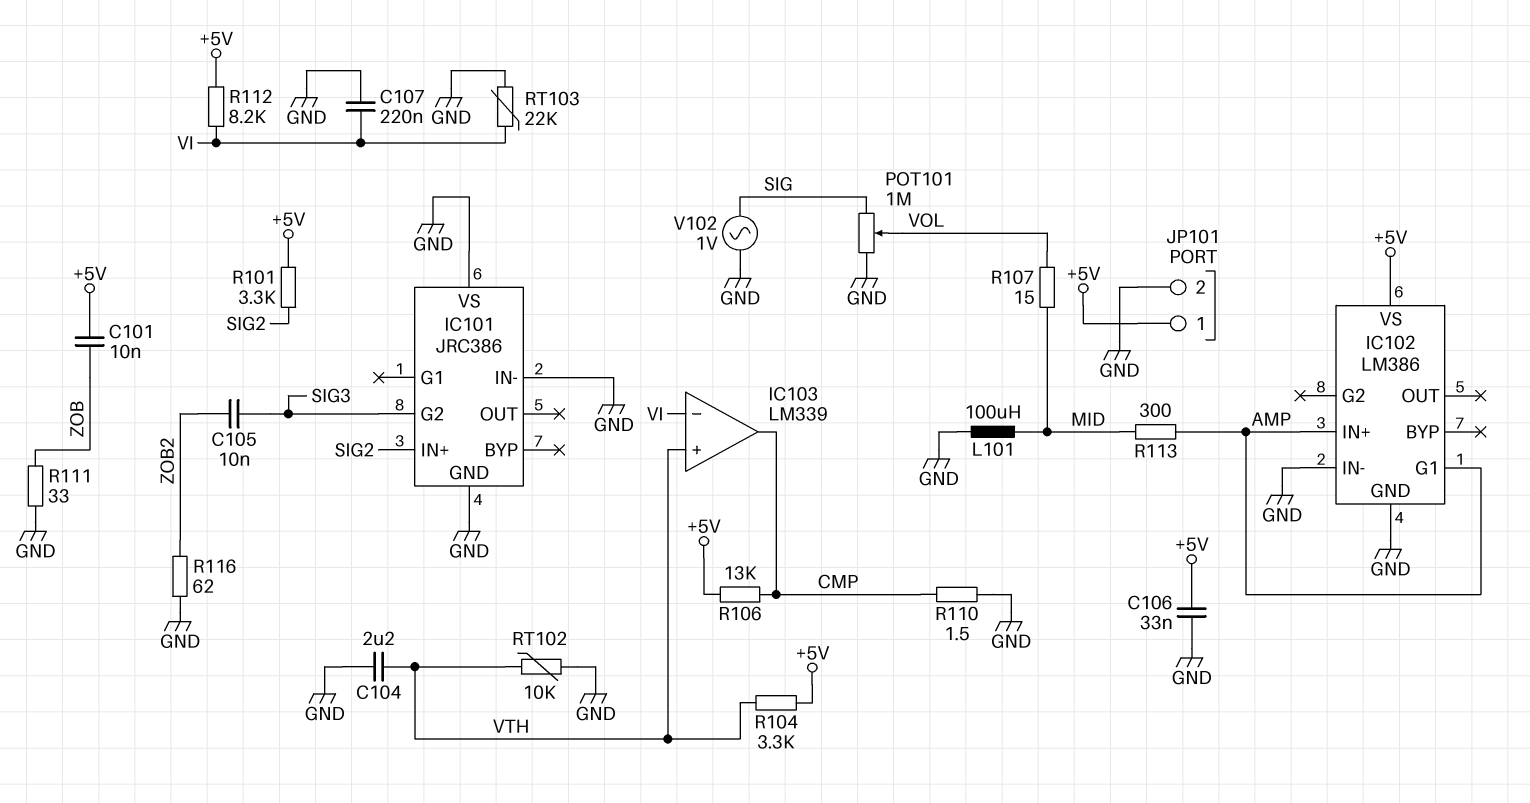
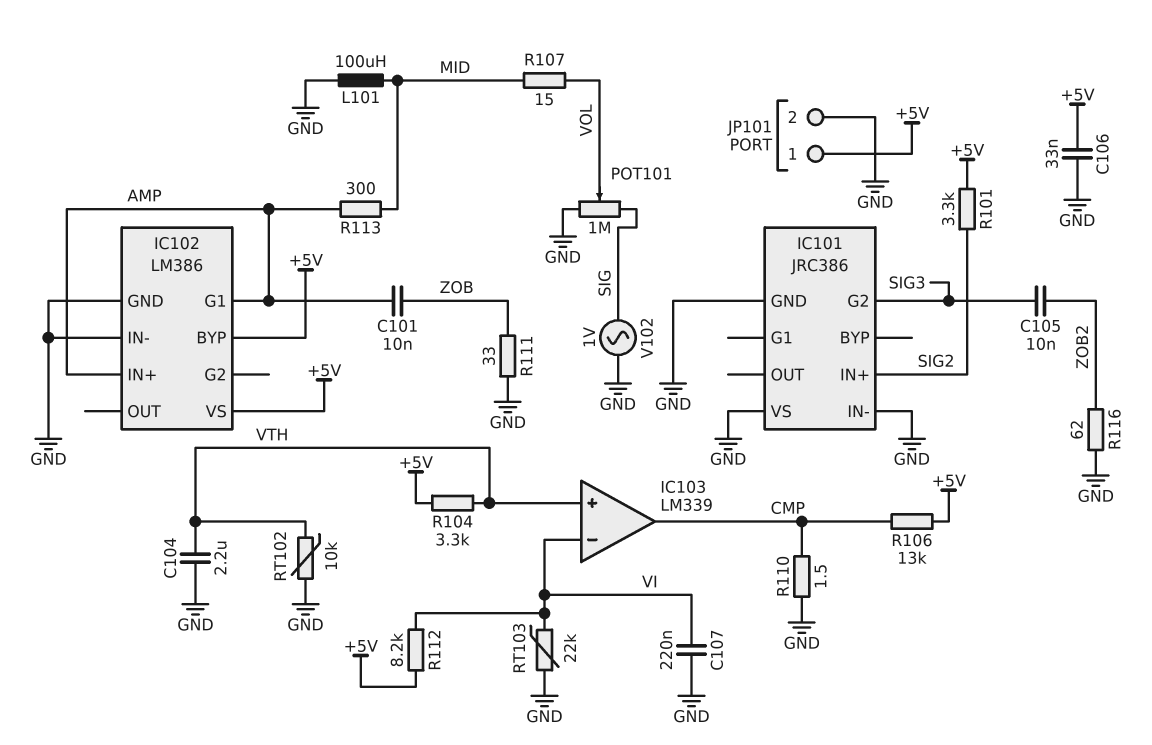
C101: 10nF (+5V, ZOB) -> 10nF (AMP, ZOB)
IC102 pin BYP: none -> +5V

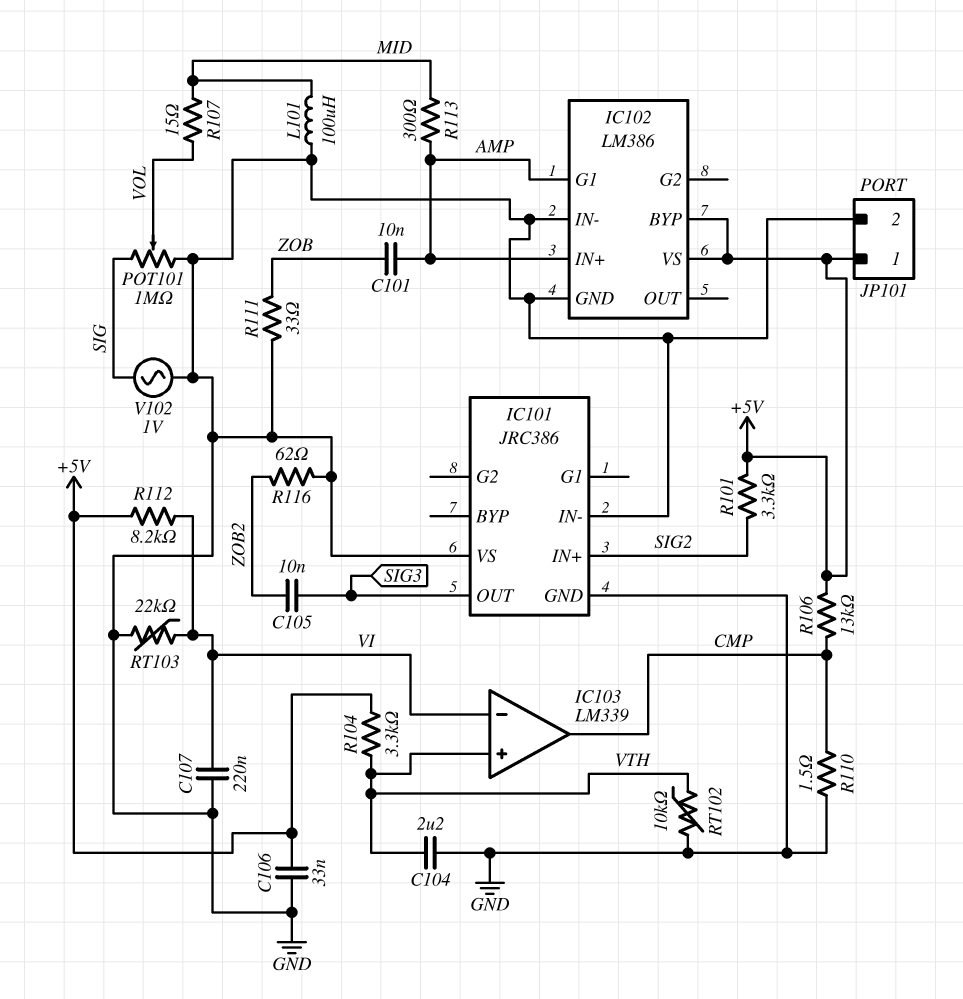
IC101 pin G2: SIG3 -> none
IC101 pin OUT: none -> SIG3

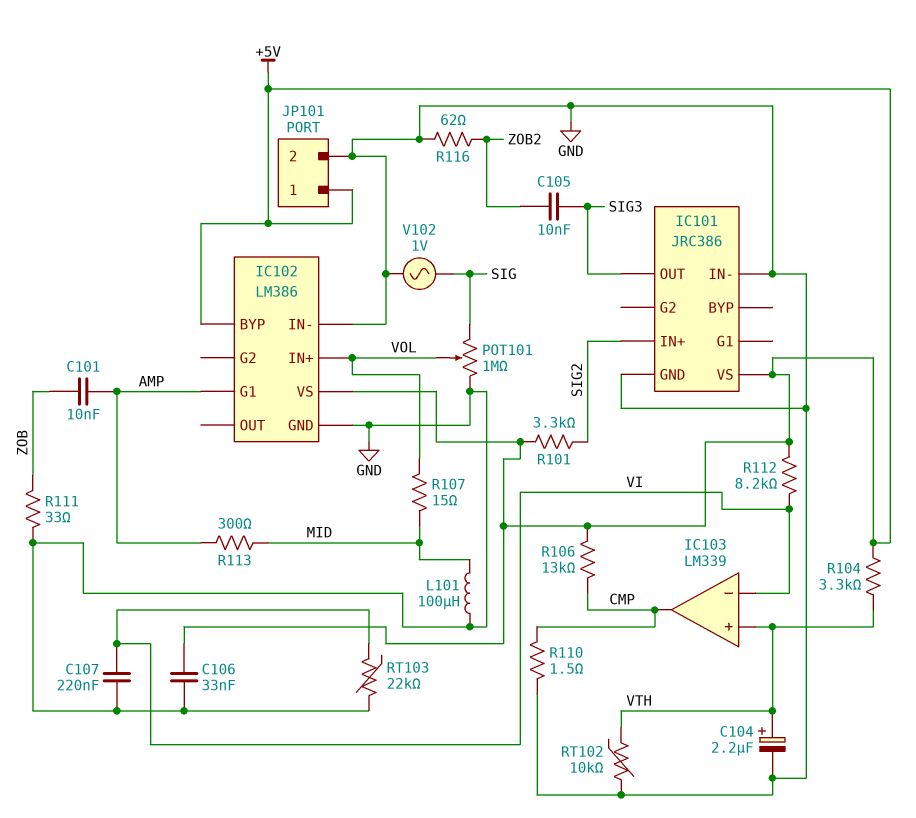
C104: 2.2uF (GND, VTH) -> 2.2uF (plus VTH, minus GND)
IC101 pin VS: GND -> +5V
IC102 pin IN+: AMP -> VOL

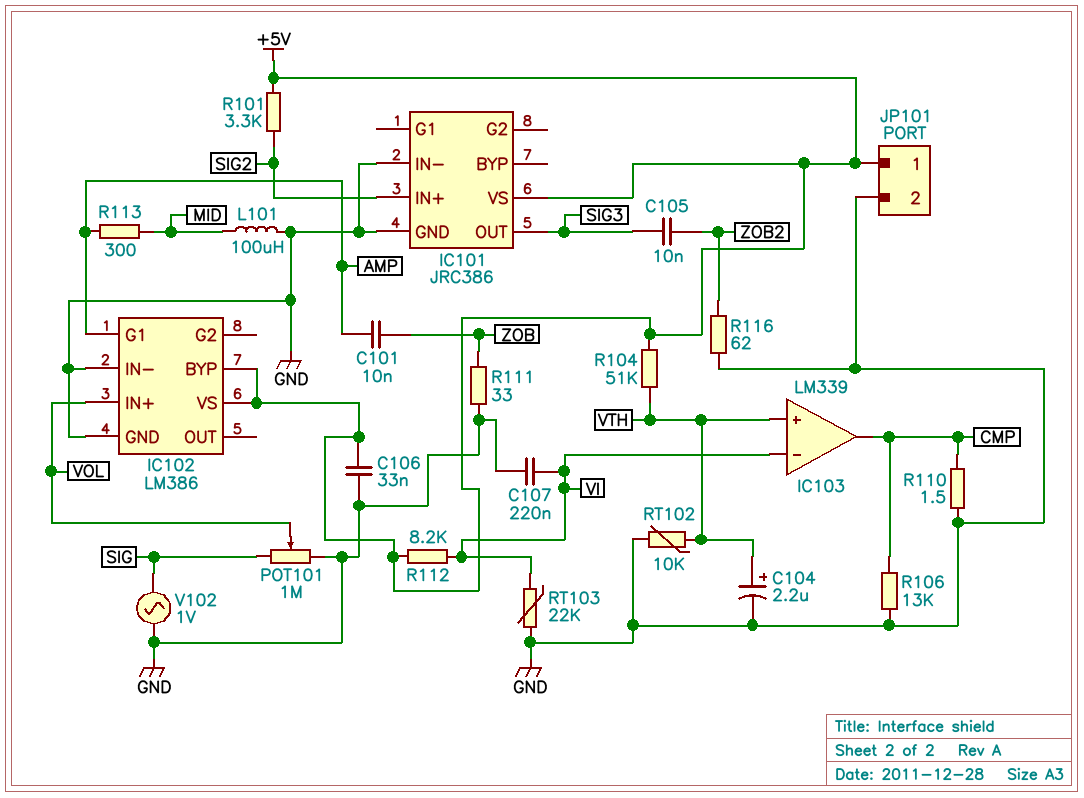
R104: 3.3k (+5V, VTH) -> 51k (+5V, VTH)
R106: 13k (+5V, CMP) -> 13k (CMP, GND)
R107: 15 (MID, VOL) -> none

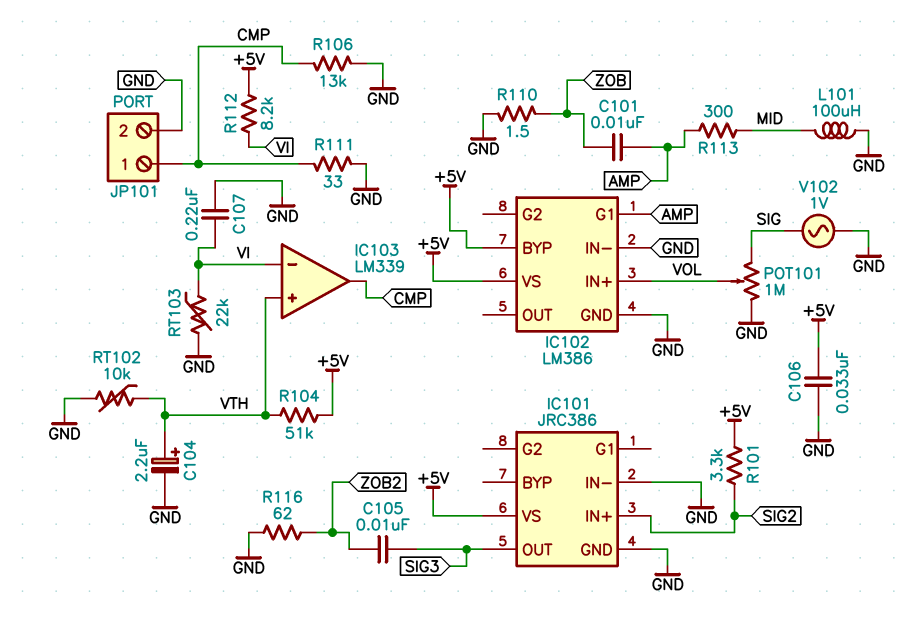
JP101 pin 1: +5V -> CMP
R110: 1.5 (CMP, GND) -> 1.5 (GND, ZOB)
R111: 33 (GND, ZOB) -> 33 (CMP, GND)

